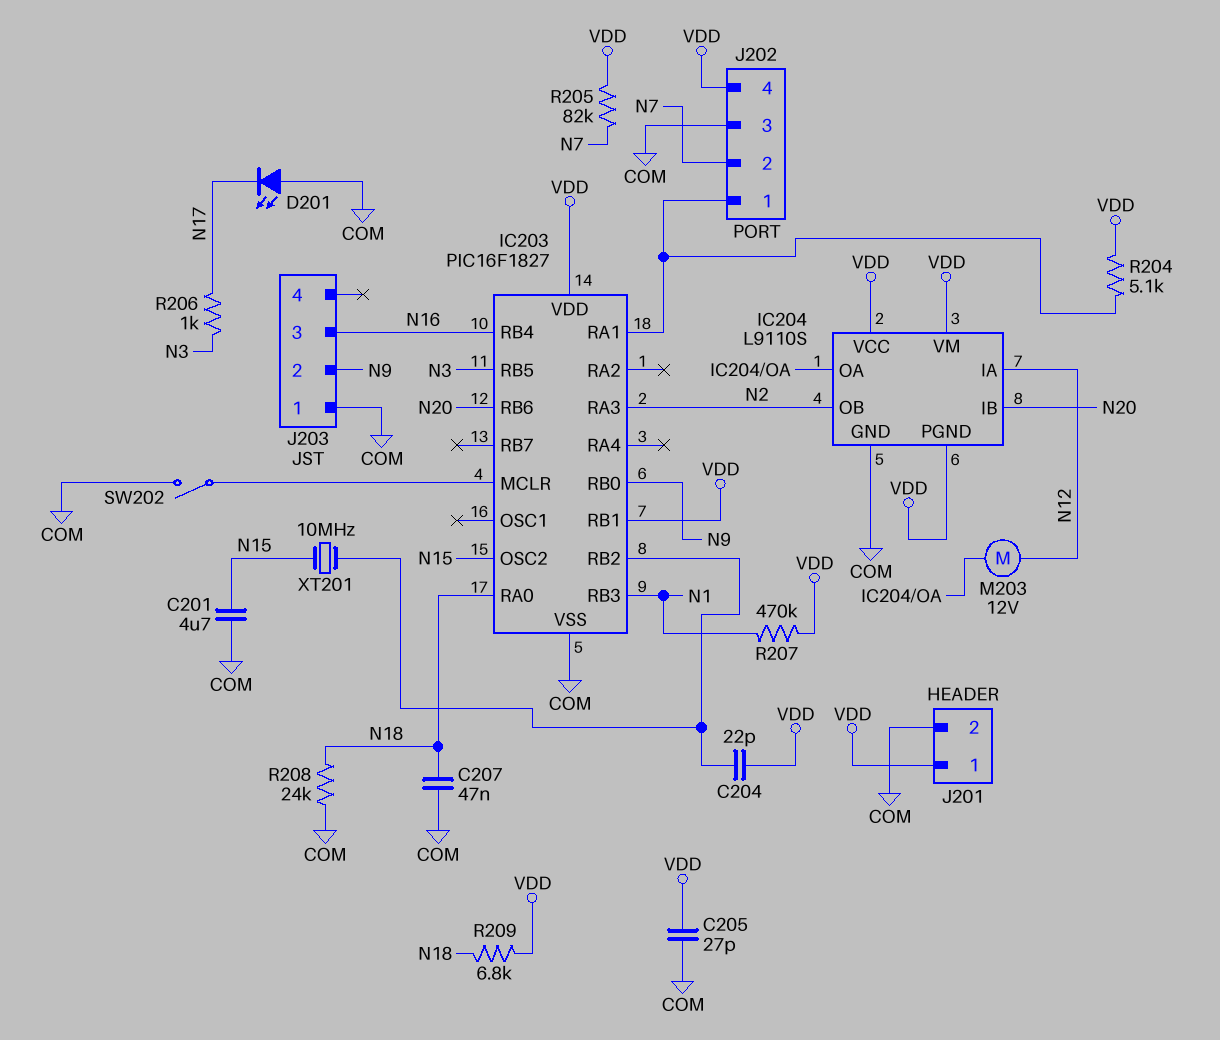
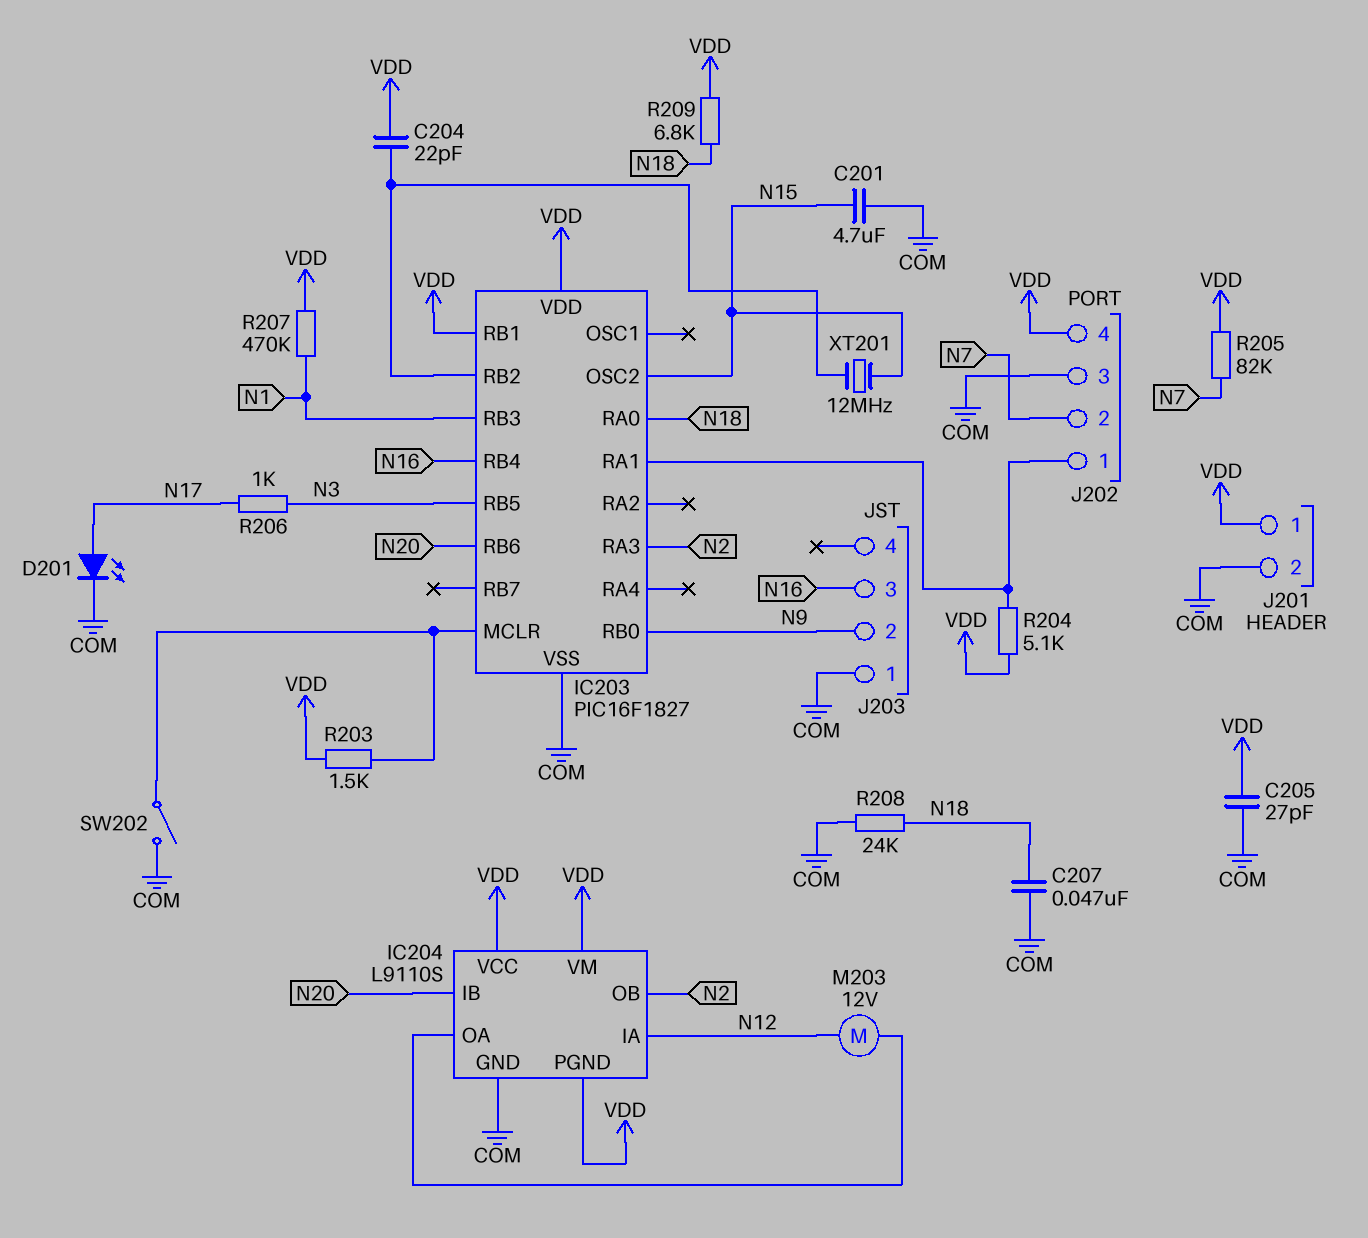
D201: LED (A COM, K N17) -> LED (A N17, K COM)
R203: none -> 1.5k (IC203/MCLR, VDD)
XT201: 10MHz (IC203/RB2, N15) -> 12MHz (IC203/RB2, N15)

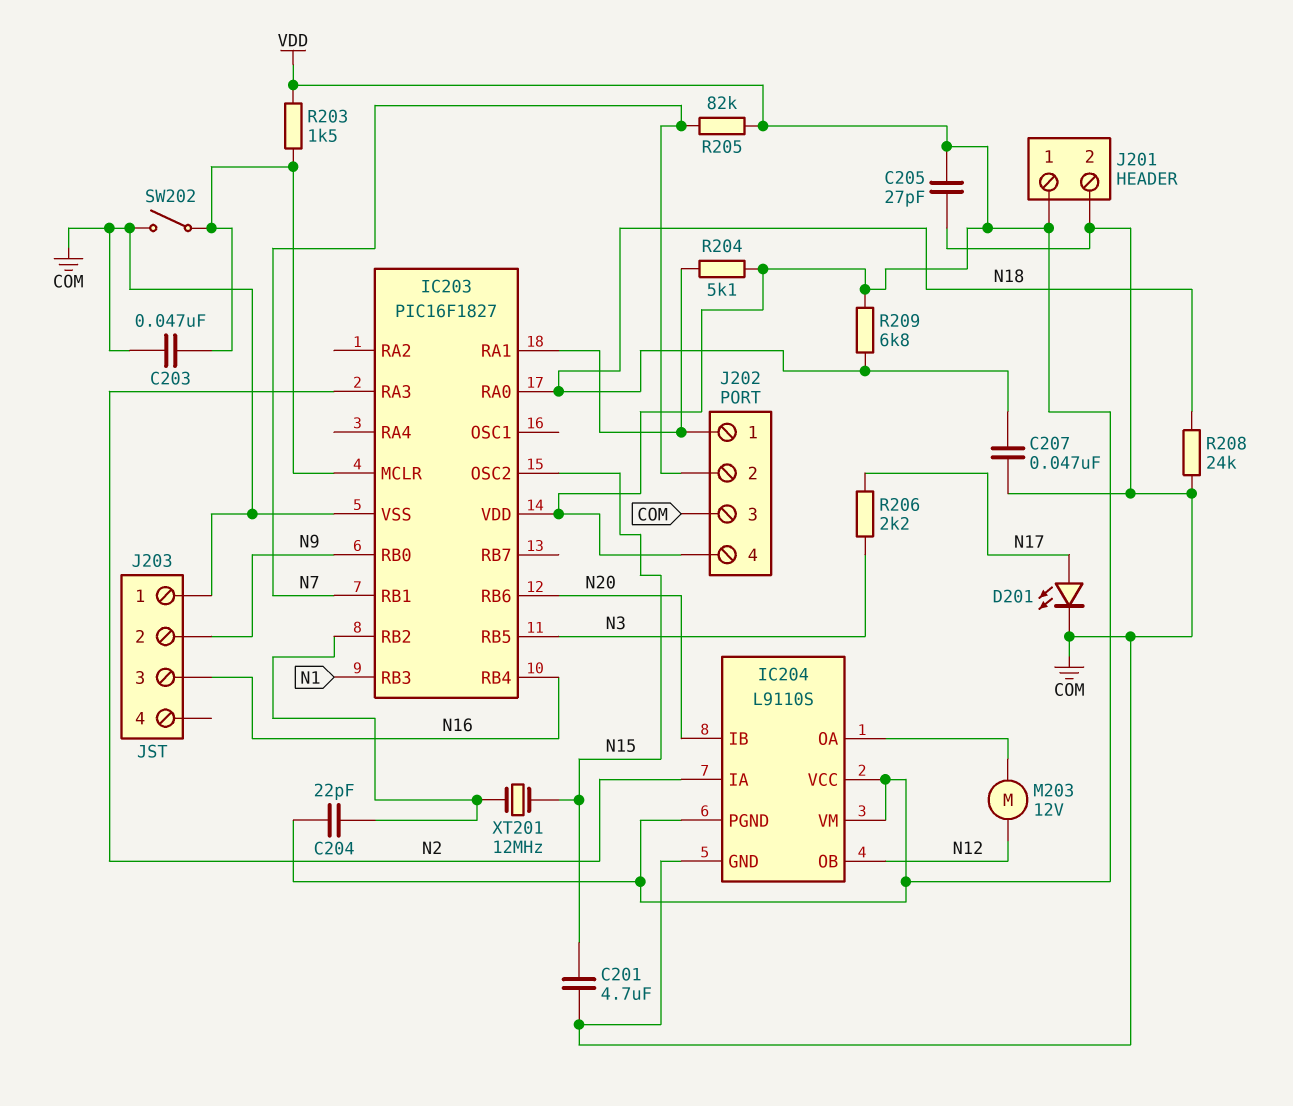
C203: none -> 47nF (COM, IC203/MCLR)
IC203 pin RB1: VDD -> N7
IC204 pin IA: N12 -> N2
IC204 pin OB: N2 -> N12
R206: 1k (N3, N17) -> 2.2k (N3, N17)
R207: 470k (N1, VDD) -> none

